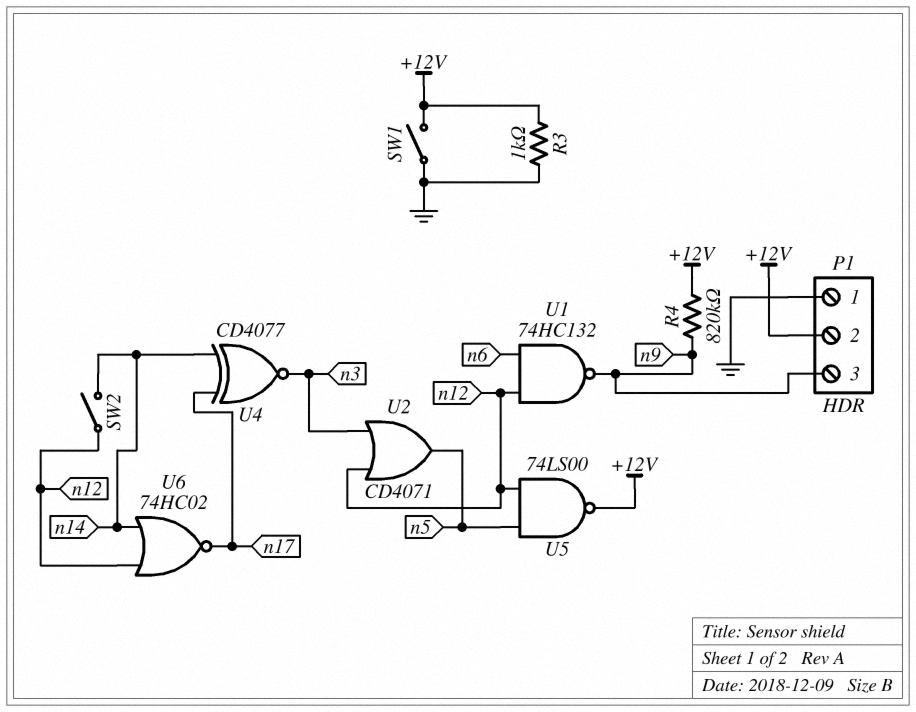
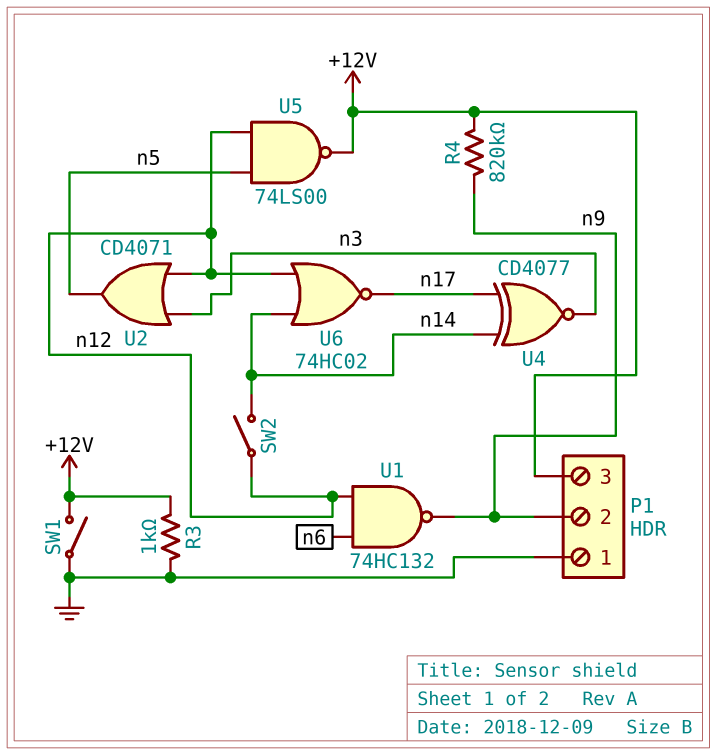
P1 pin 2: +12V -> n9
P1 pin 3: n9 -> +12V

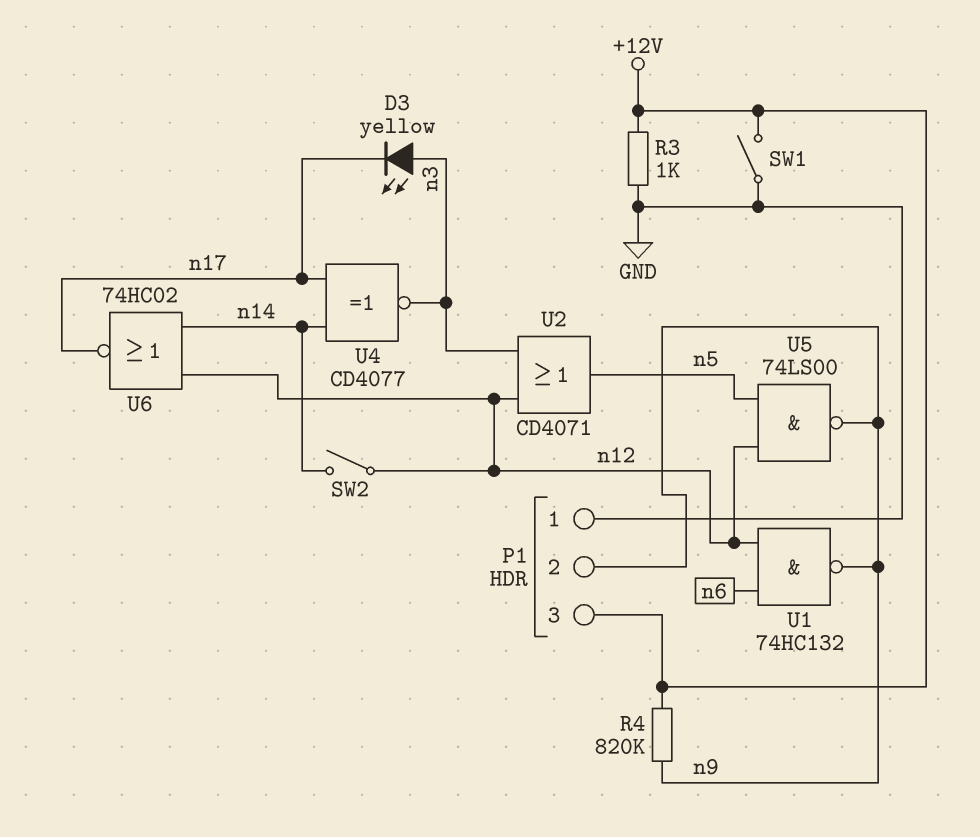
D3: none -> LED yellow (A n3, K n17)
U5: NAND 74LS00 (in n5, in n12, out +12V) -> NAND 74LS00 (in n5, in n12, out n9)

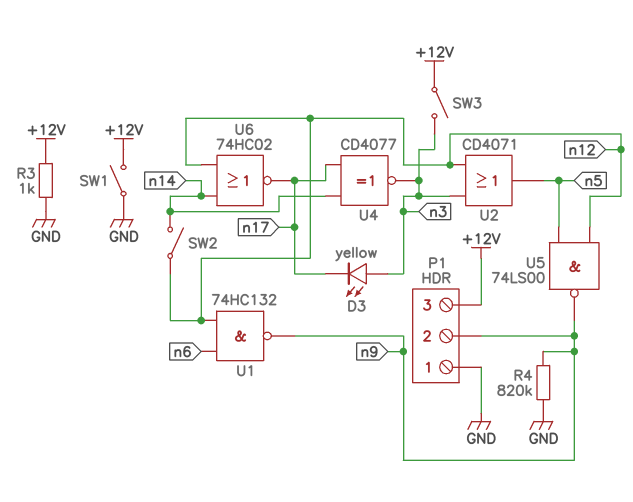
R4: 820k (+12V, n9) -> 820k (GND, n9)
SW3: none -> switch (+12V, n3)

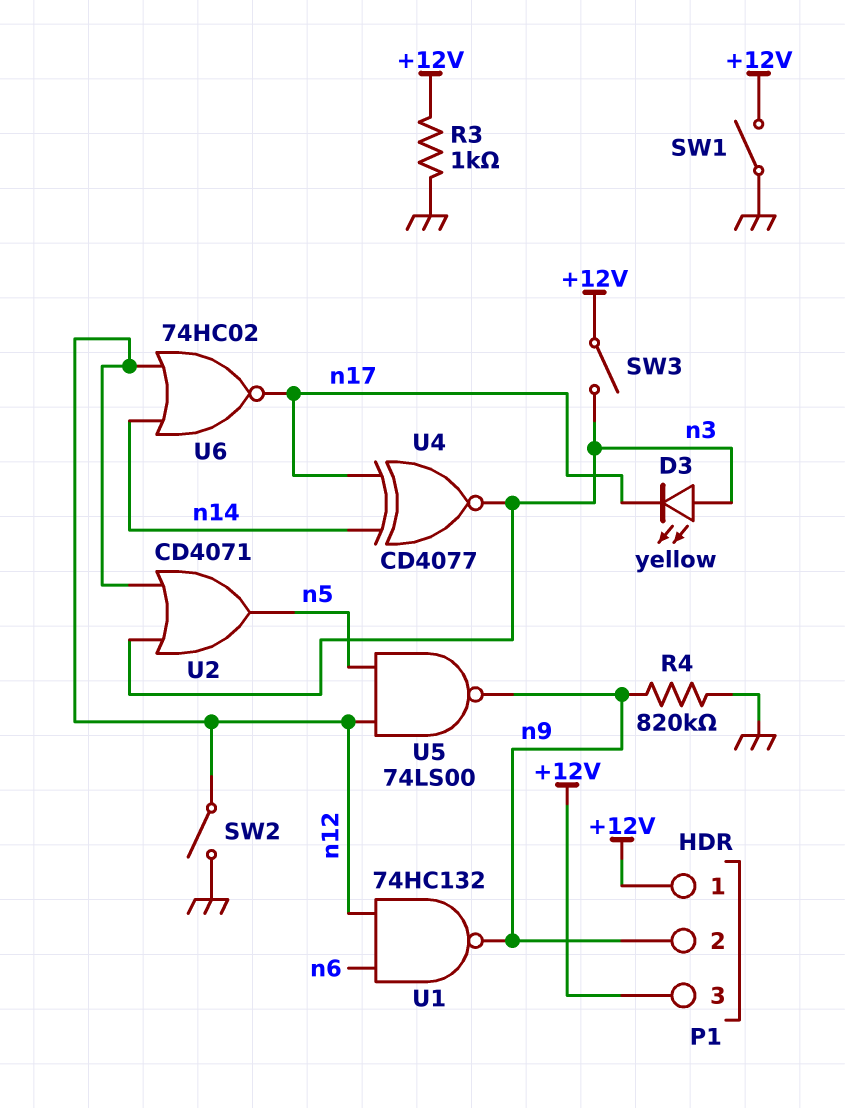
P1 pin 1: GND -> +12V
SW2: switch (n12, n14) -> switch (GND, n12)

